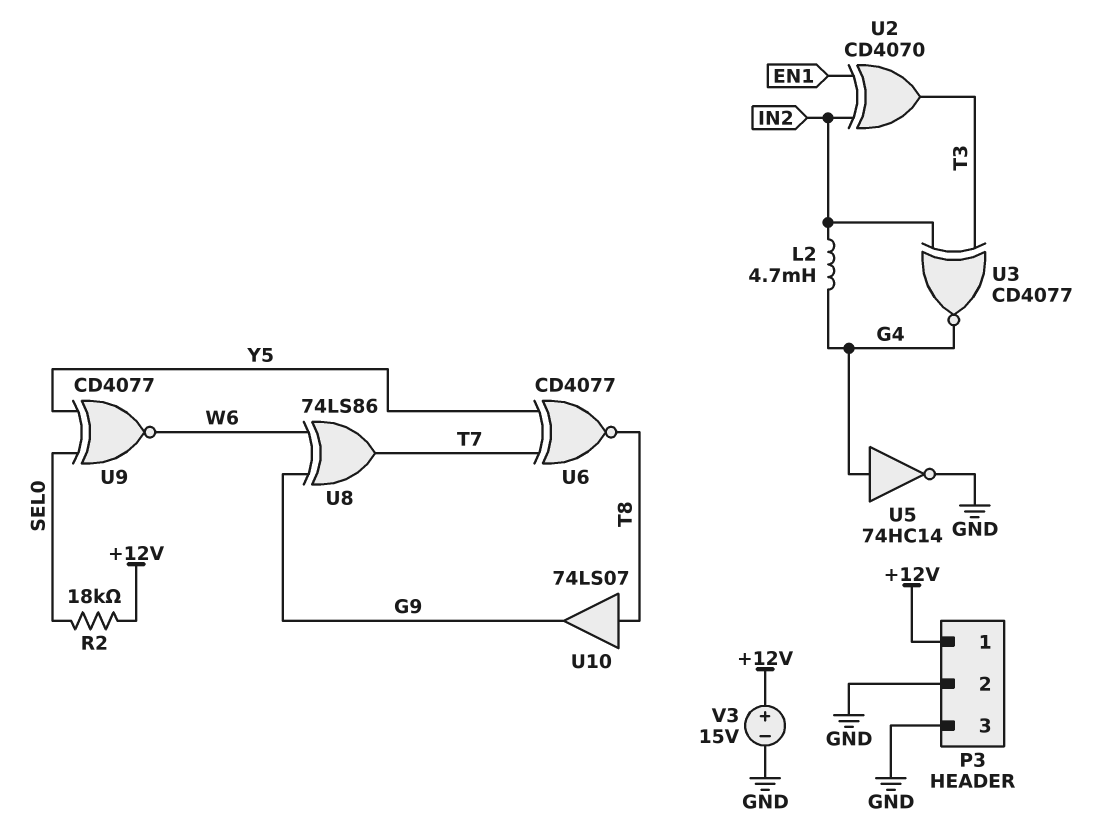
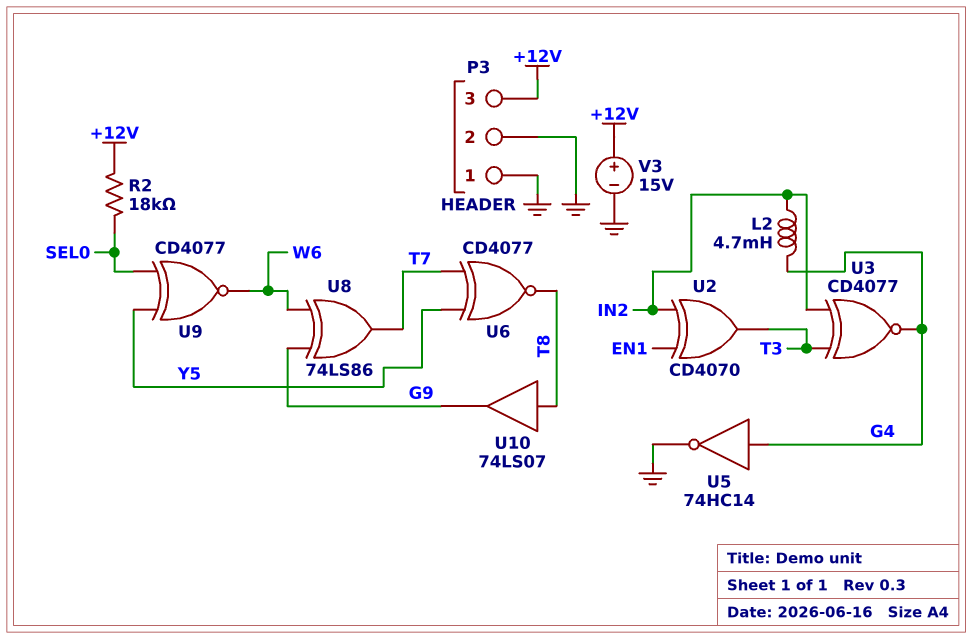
P3 pin 1: +12V -> GND
P3 pin 3: GND -> +12V

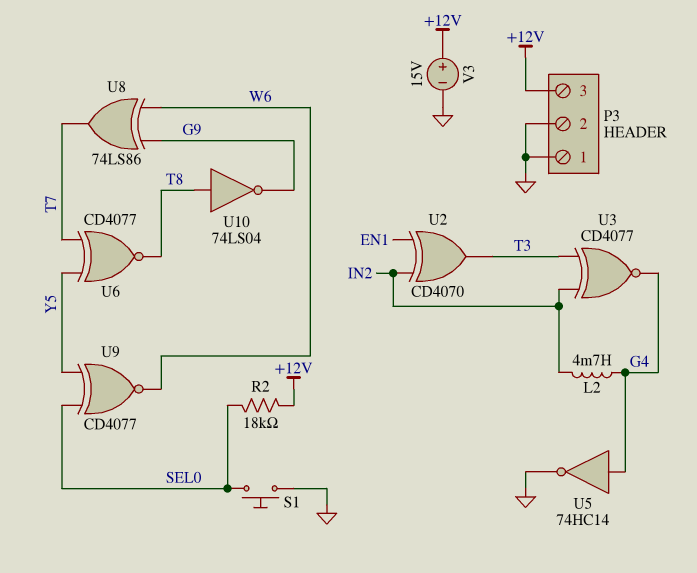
S1: none -> button (GND, SEL0)
U10: buffer 74LS07 (in T8, out G9) -> NOT 74LS04 (in T8, out G9)

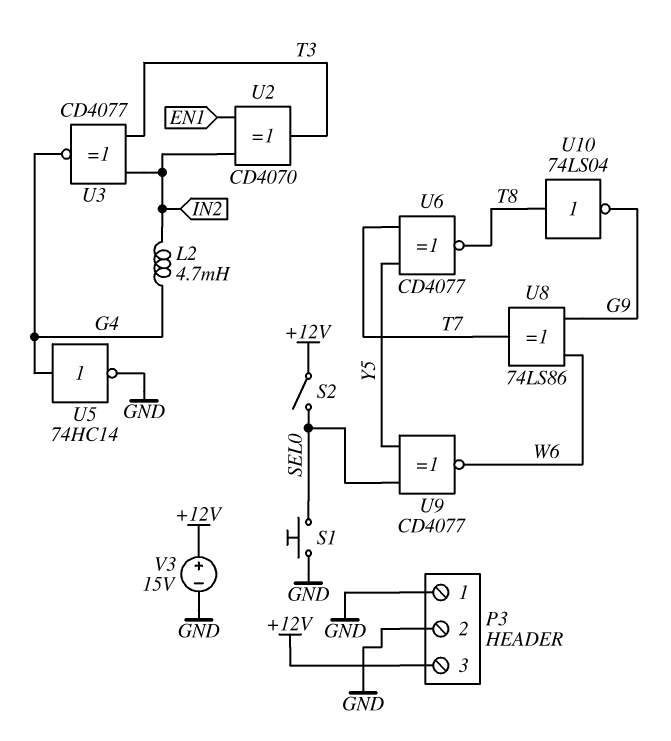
R2: 18k (+12V, SEL0) -> none
S2: none -> switch (+12V, SEL0)

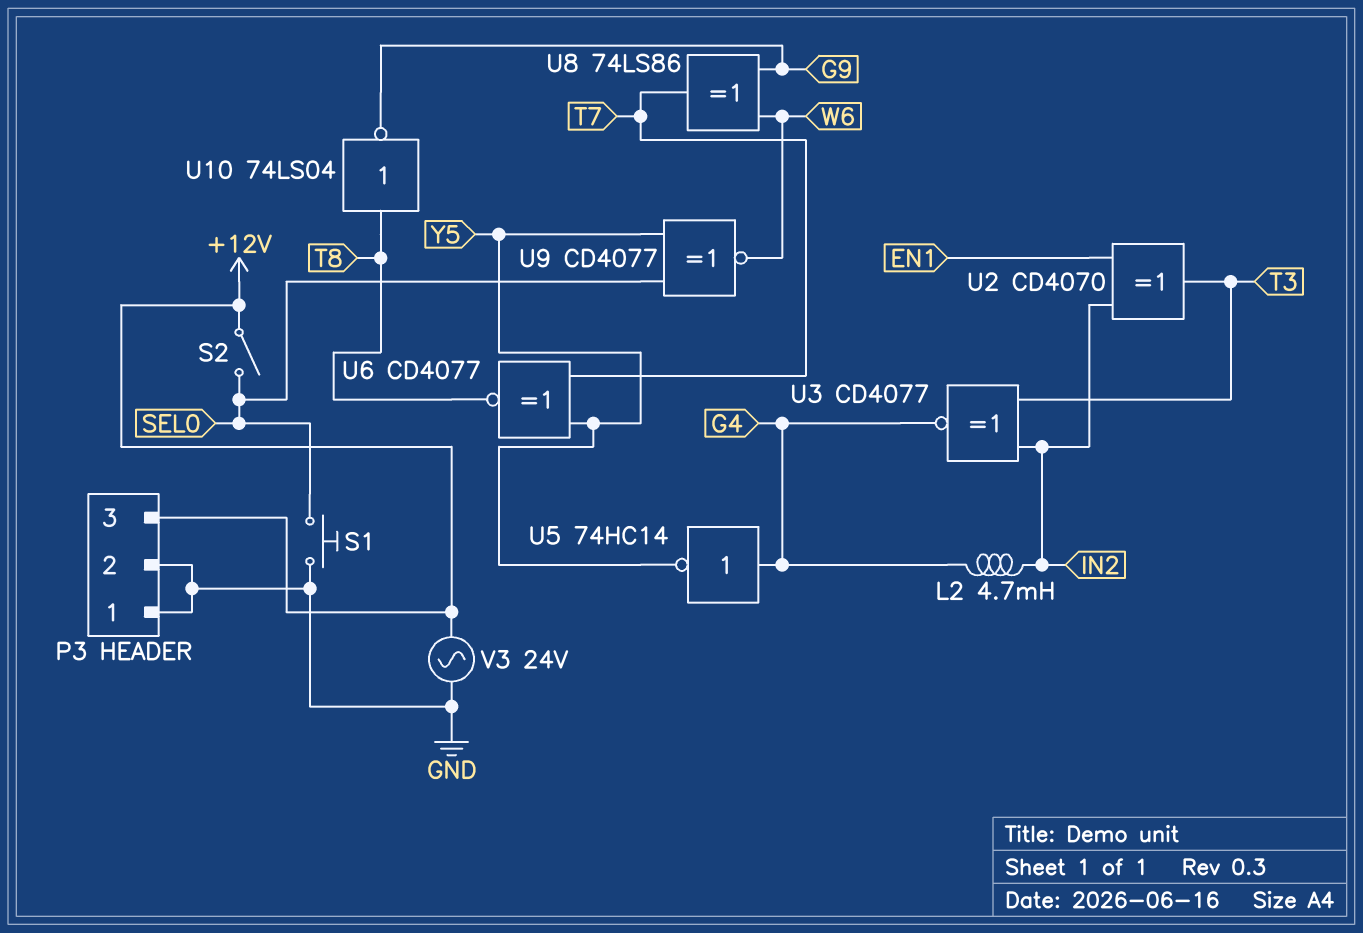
U5: NOT 74HC14 (in G4, out GND) -> NOT 74HC14 (in G4, out Y5)
V3: 15V (plus +12V, minus GND) -> AC 24V (+12V, GND)

